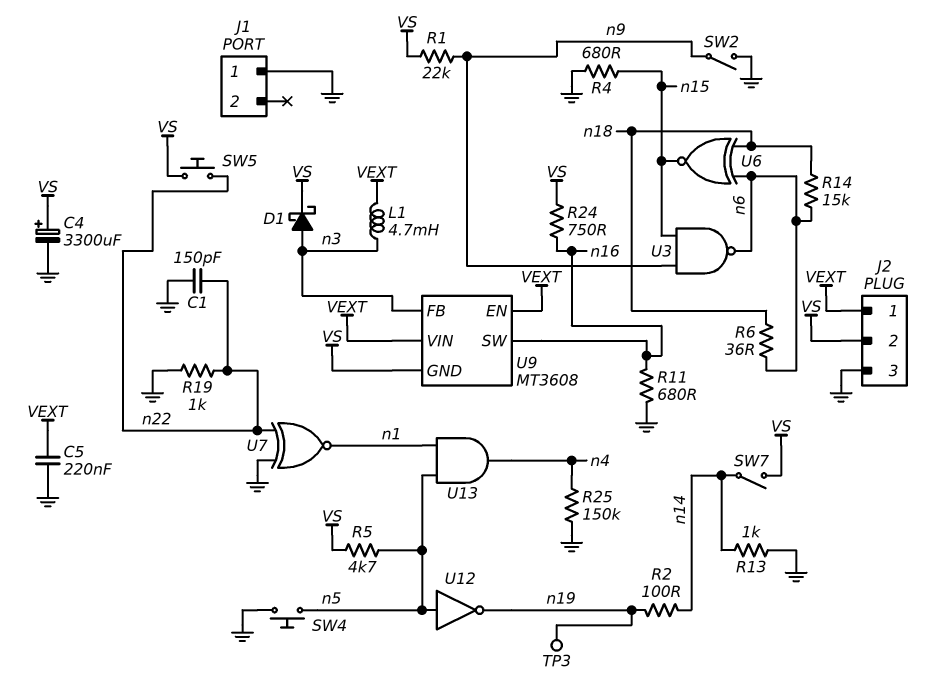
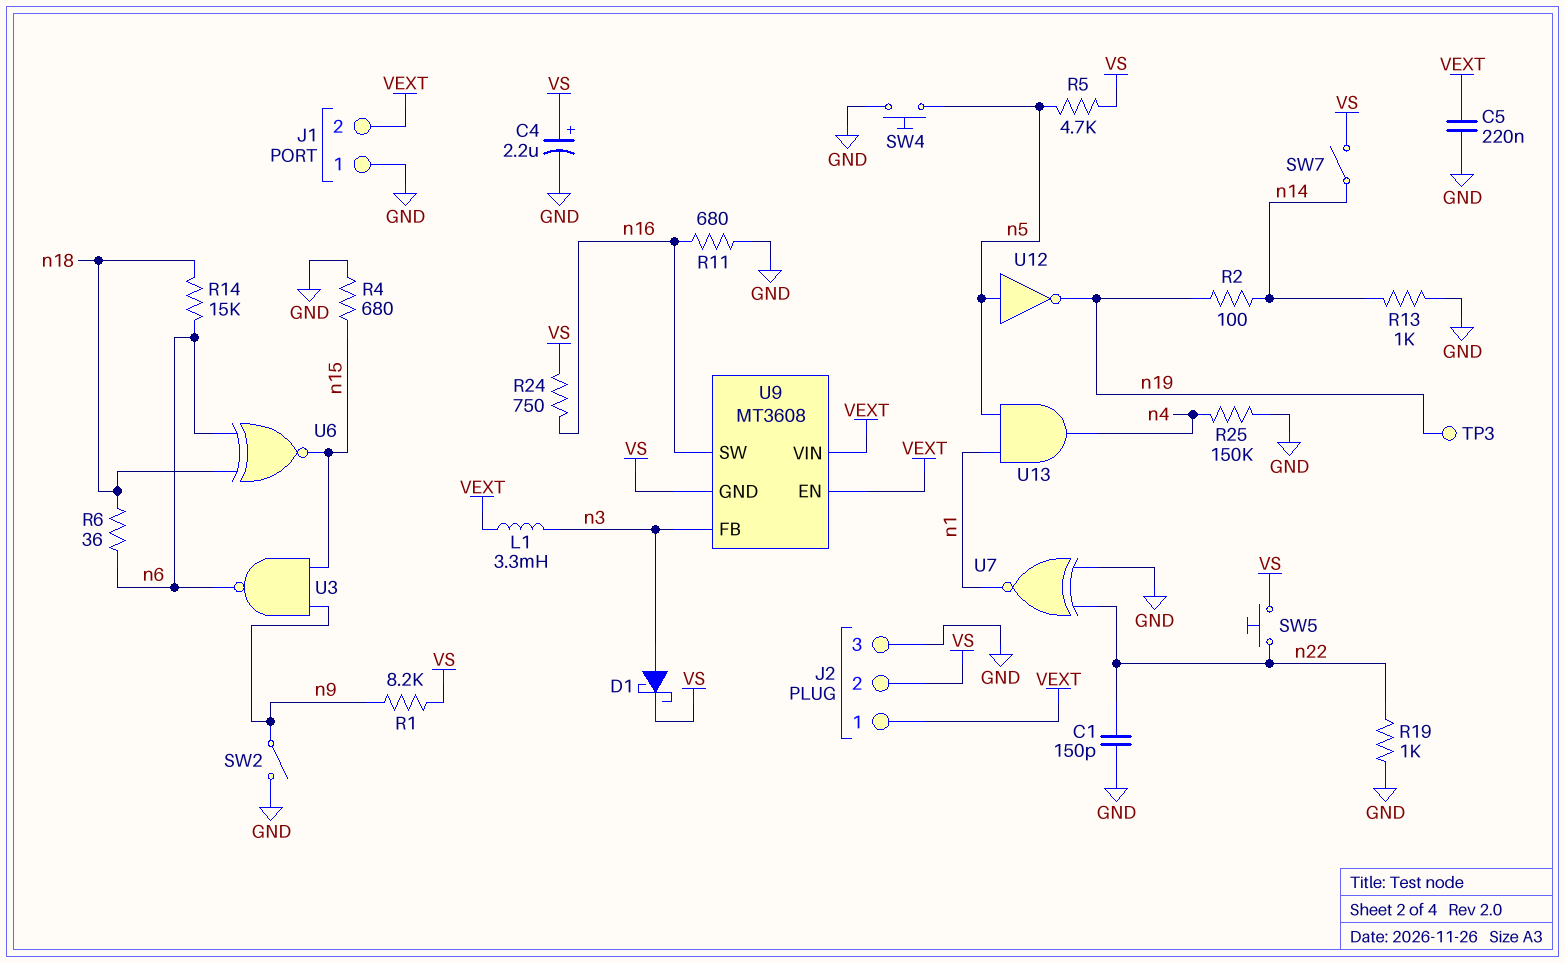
C4: 3300uF (plus VS, minus GND) -> 2.2uF (plus VS, minus GND)
J1 pin 2: none -> VEXT
L1: 4.7mH (VEXT, n3) -> 3.3mH (VEXT, n3)
R1: 22k (VS, n9) -> 8.2k (VS, n9)

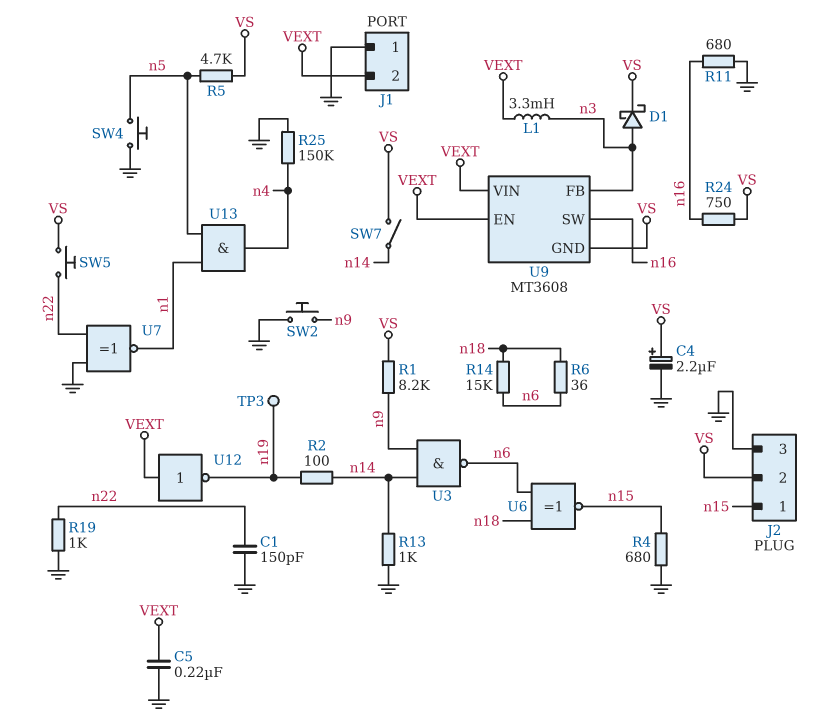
J2 pin 1: VEXT -> n15
SW2: switch (GND, n9) -> button (GND, n9)
U3: NAND (in n9, in n15, out n6) -> NAND (in n9, in n14, out n6)
U12: NOT (in n5, out n19) -> NOT (in VEXT, out n19)

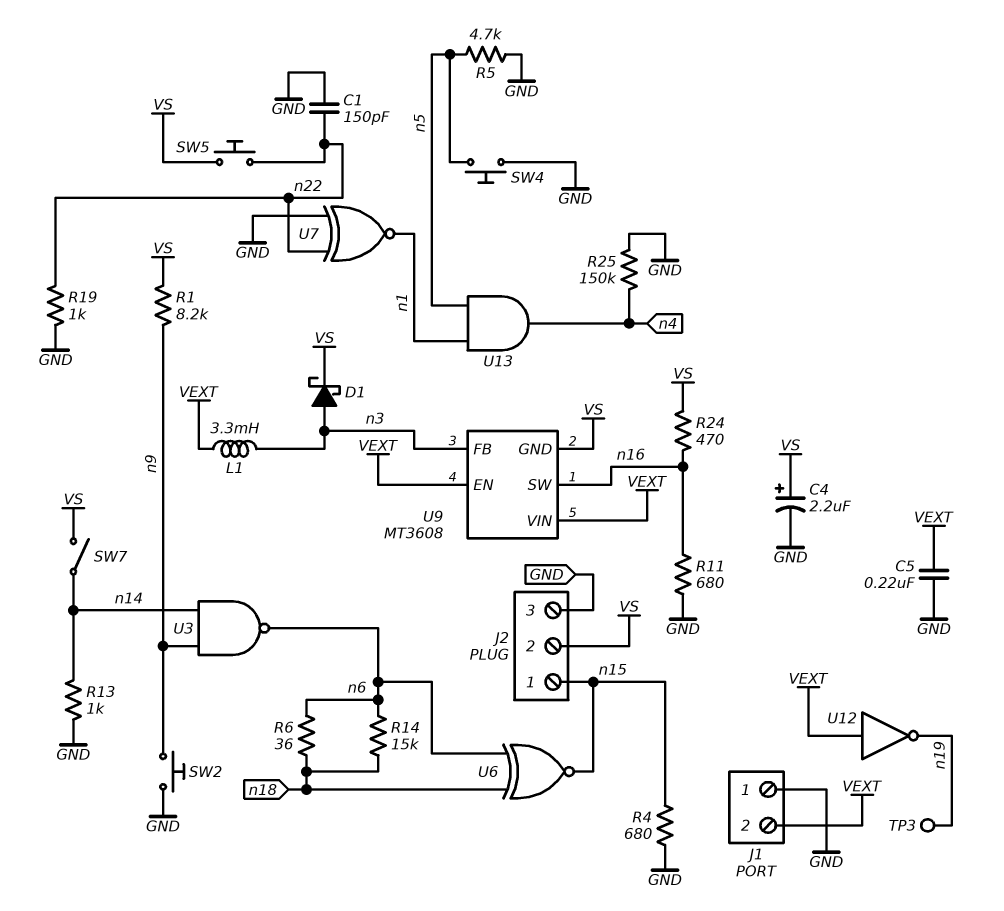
R2: 100 (n14, n19) -> none
R5: 4.7k (VS, n5) -> 4.7k (GND, n5)
R24: 750 (VS, n16) -> 470 (VS, n16)

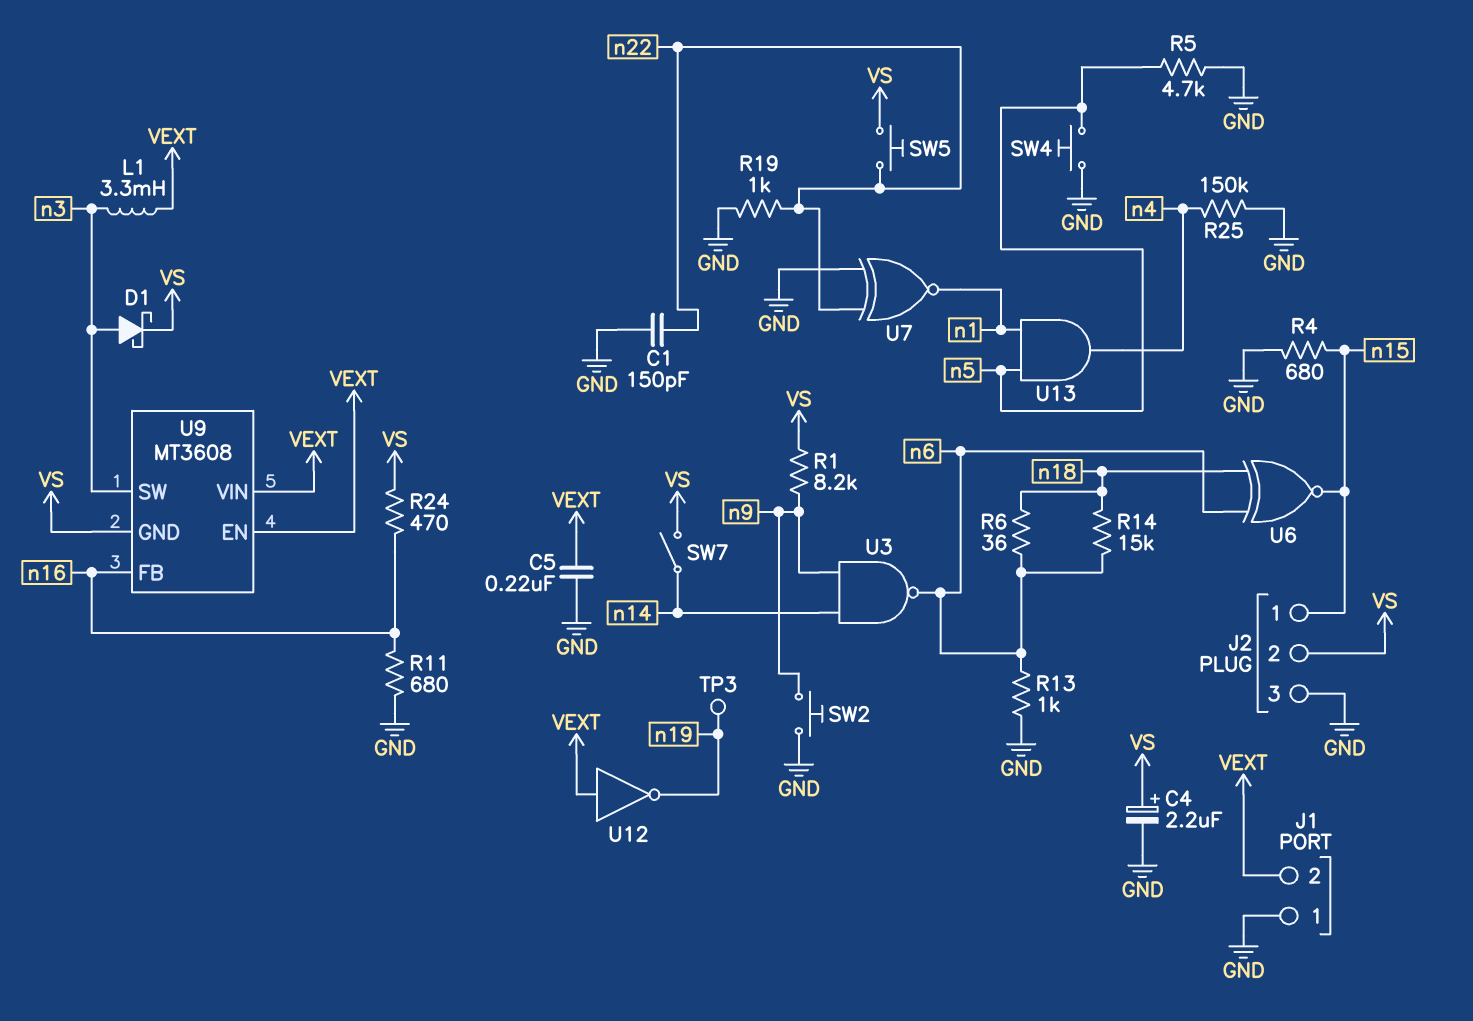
R13: 1k (GND, n14) -> 1k (GND, n6)
U9 pin FB: n3 -> n16
U9 pin SW: n16 -> n3

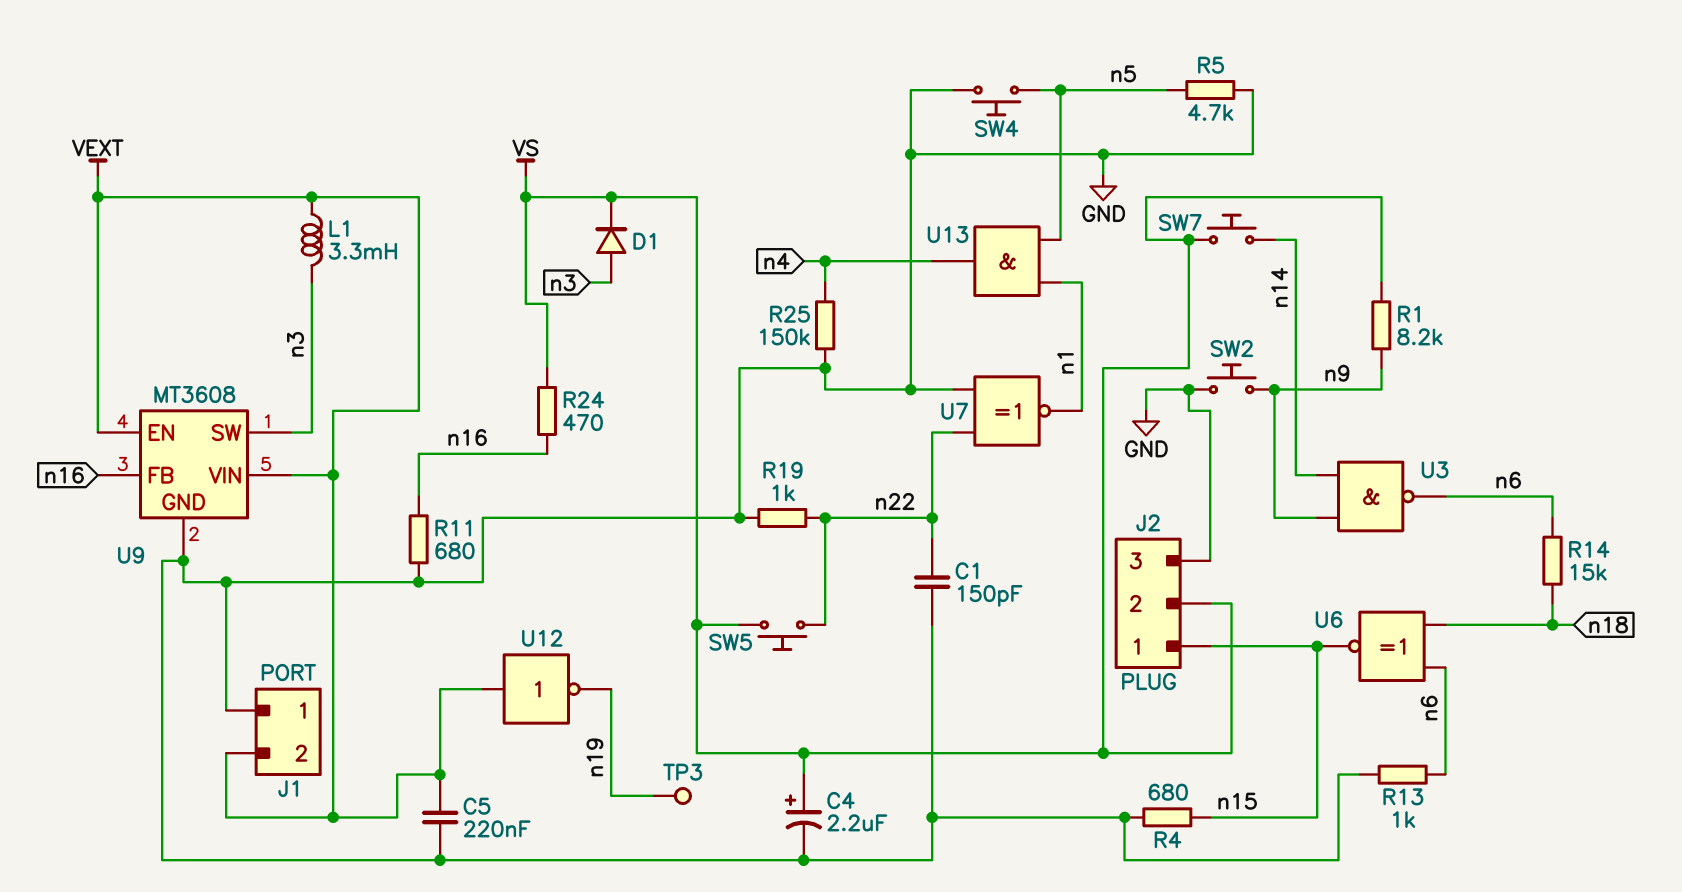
D1: schottky (A n3, K VS) -> diode (A n3, K VS)
R6: 36 (n6, n18) -> none
SW7: switch (VS, n14) -> button (VS, n14)
U9 pin GND: VS -> GND

